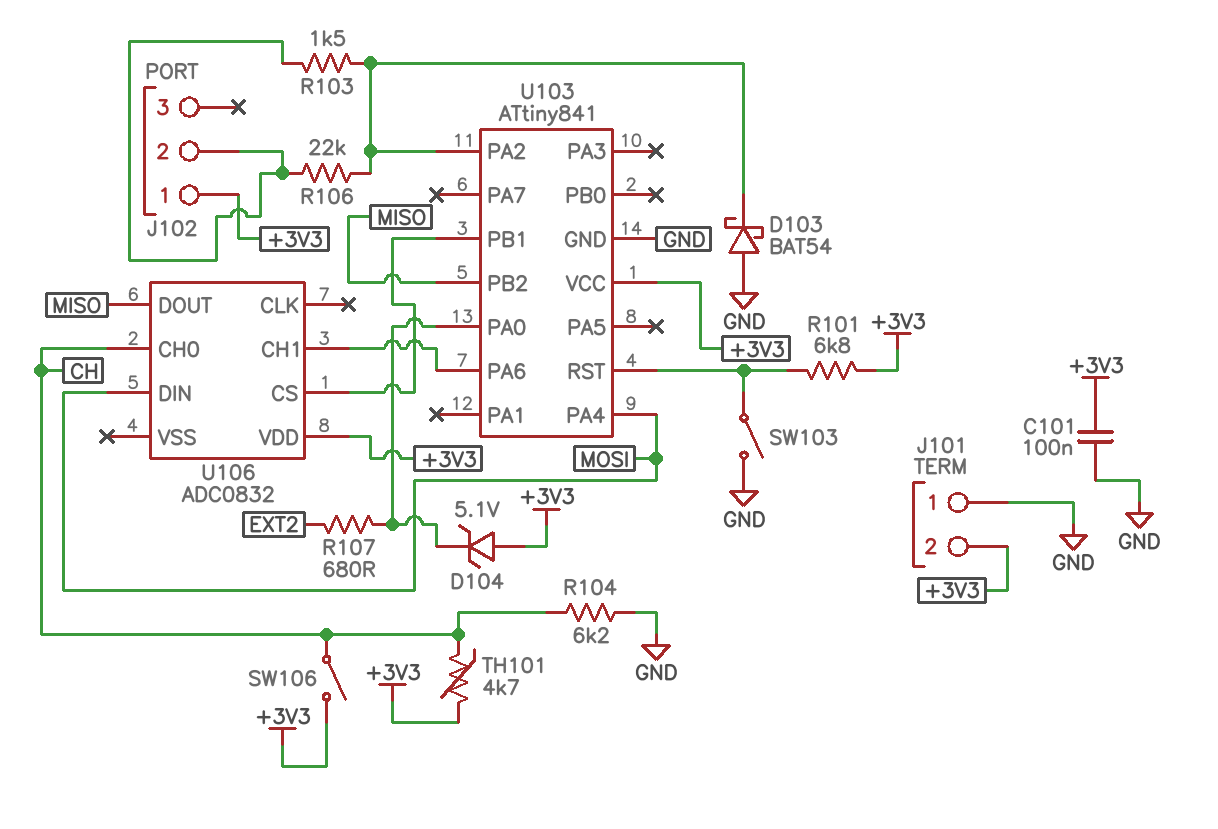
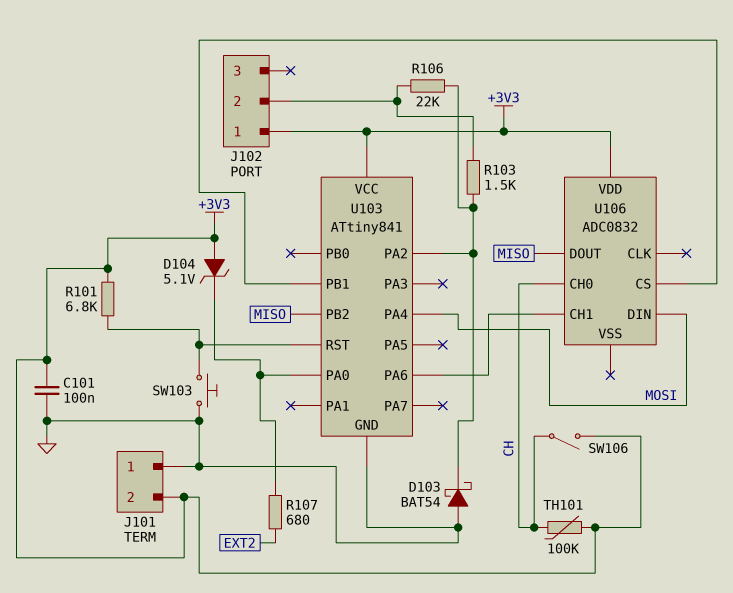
R104: 6.2k (CH, GND) -> none
SW103: switch (GND, U103/RST) -> button (GND, U103/RST)
TH101: 4.7k (+3V3, CH) -> 100k (+3V3, CH)

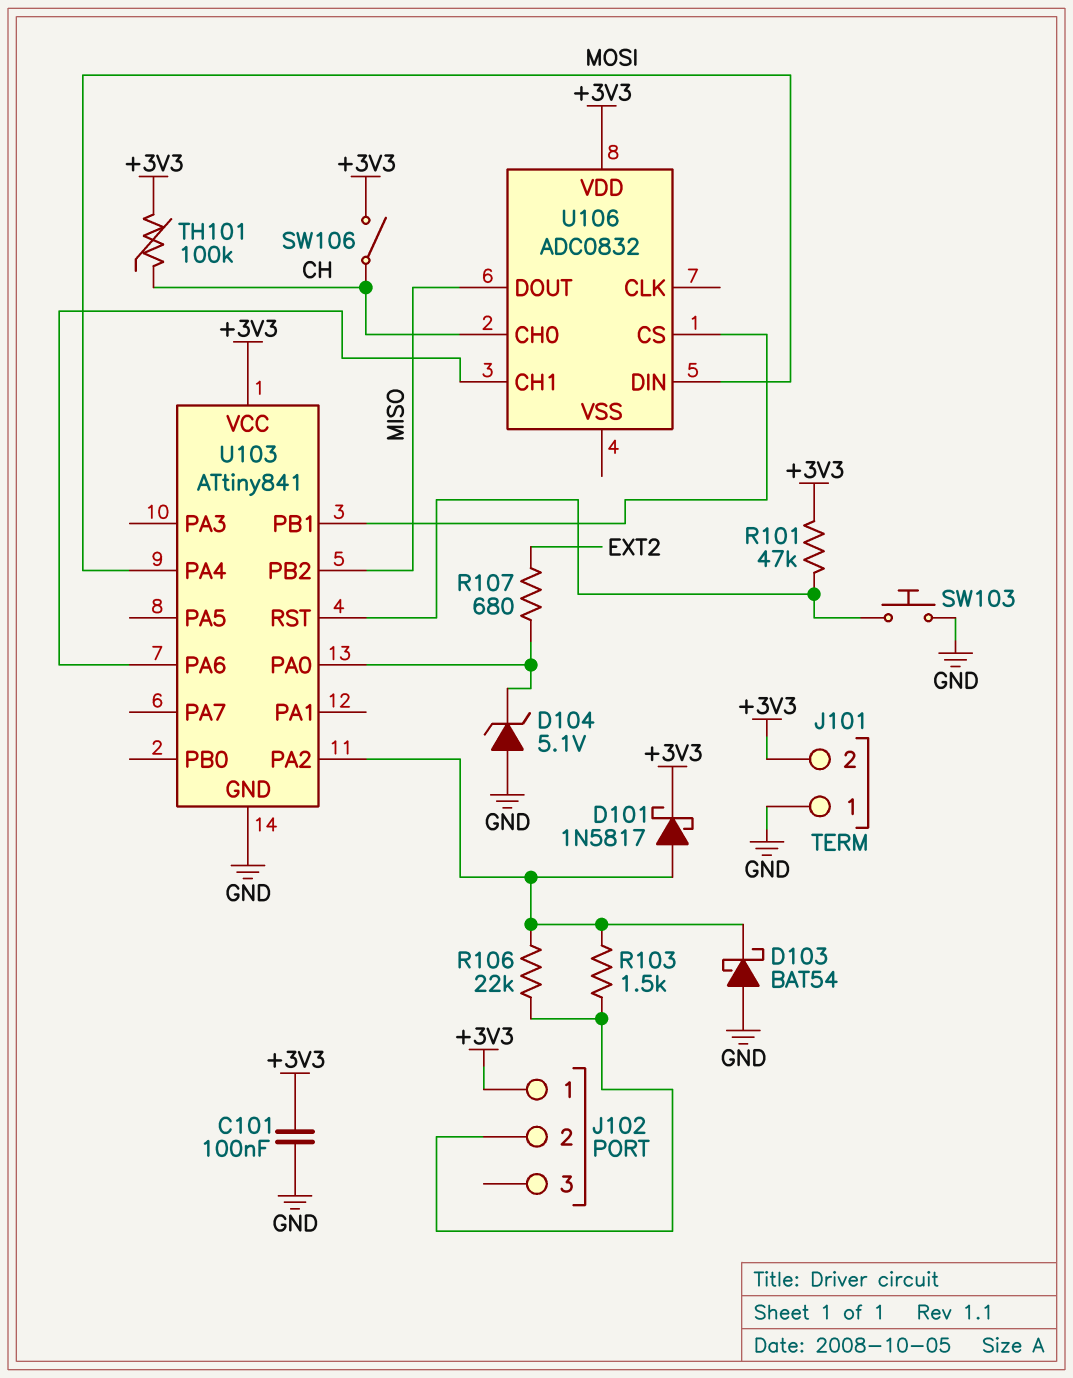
D101: none -> schottky 1N5817 (A U103/PA2, K +3V3)
D104: zener 5.1V (A +3V3, K U103/PA0) -> zener 5.1V (A GND, K U103/PA0)
R101: 6.8k (+3V3, U103/RST) -> 47k (+3V3, U103/RST)

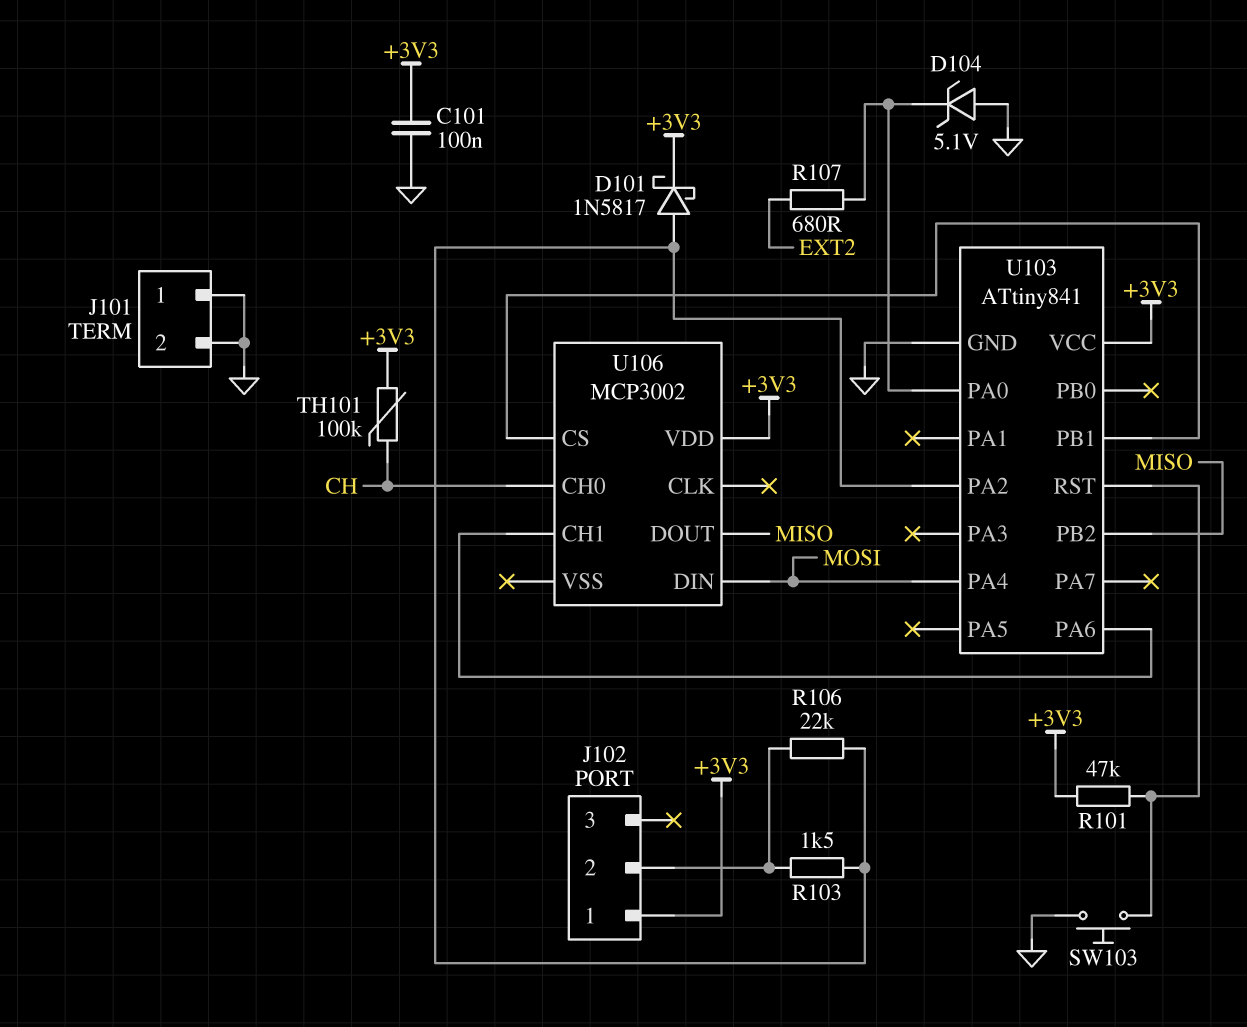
D103: schottky BAT54 (A GND, K U103/PA2) -> none
J101 pin 2: +3V3 -> GND
SW106: switch (+3V3, CH) -> none
U106: ADC0832 -> MCP3002

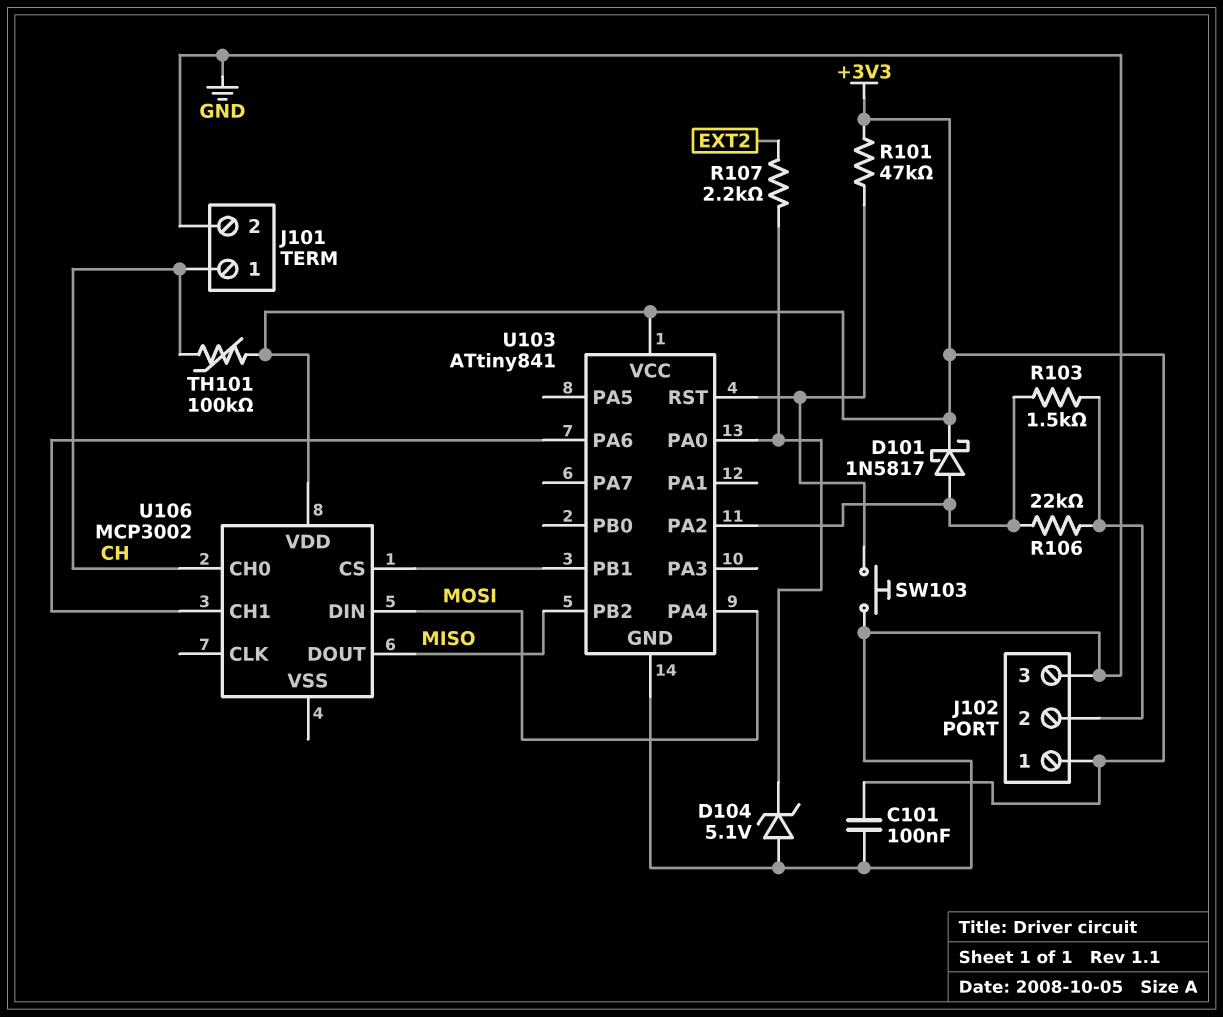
J101 pin 1: GND -> CH
J102 pin 3: none -> GND
R107: 680 (EXT2, U103/PA0) -> 2.2k (EXT2, U103/PA0)

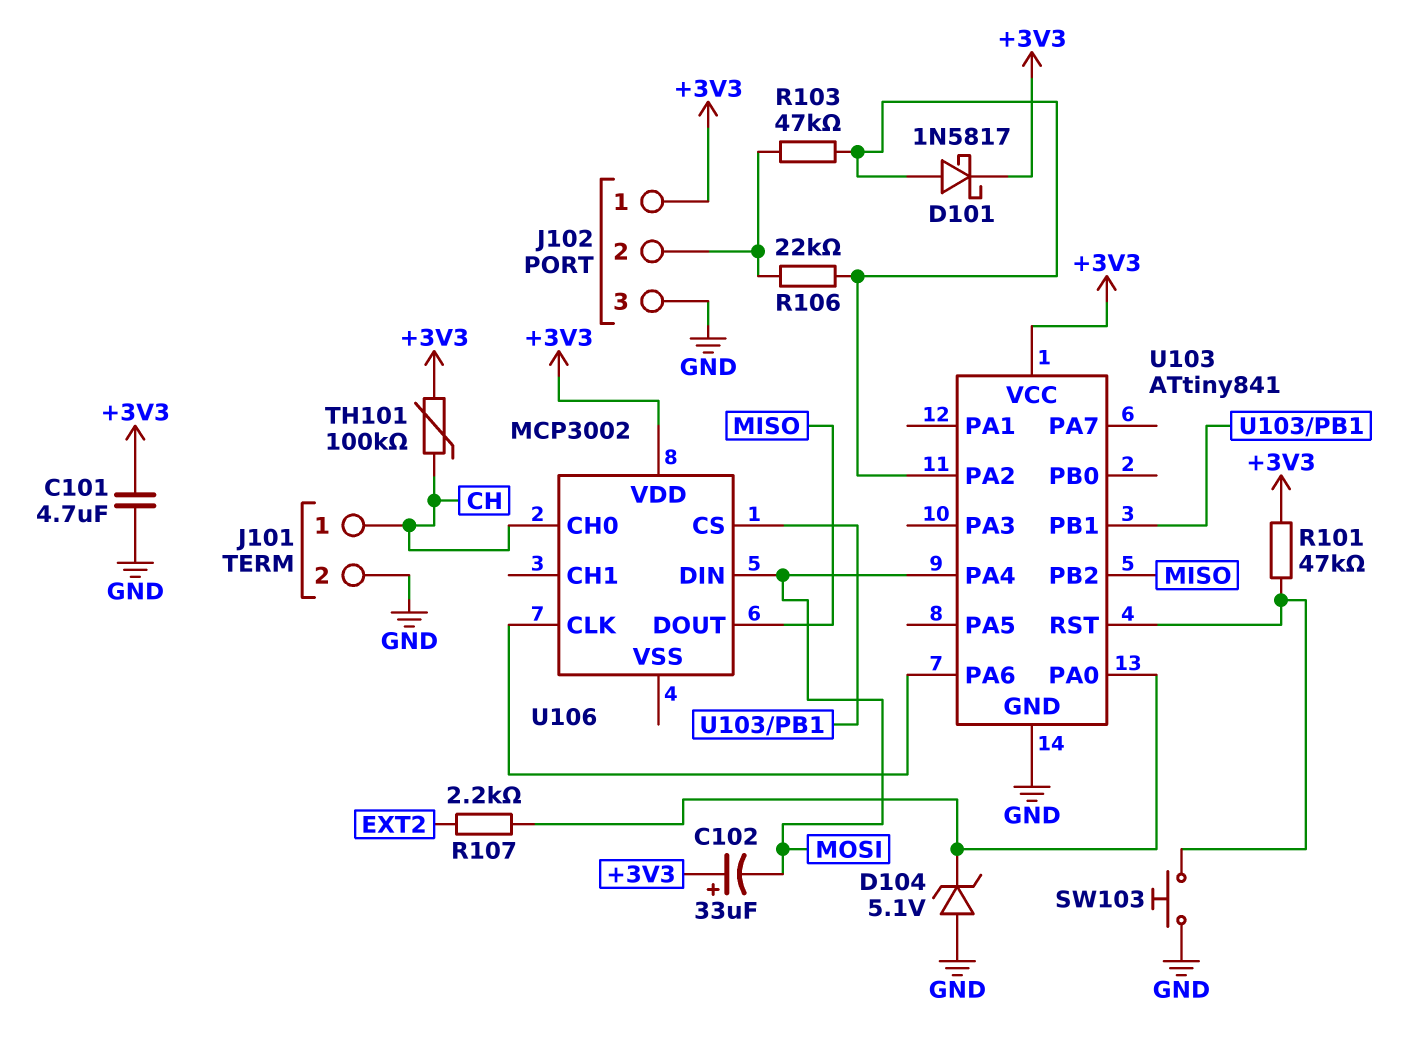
C101: 100nF (+3V3, GND) -> 4.7uF (+3V3, GND)
C102: none -> 33uF (plus +3V3, minus MOSI)
R103: 1.5k (J102/2, U103/PA2) -> 47k (J102/2, U103/PA2)
U106 pin CH1: U103/PA6 -> none
U106 pin CLK: none -> U103/PA6

